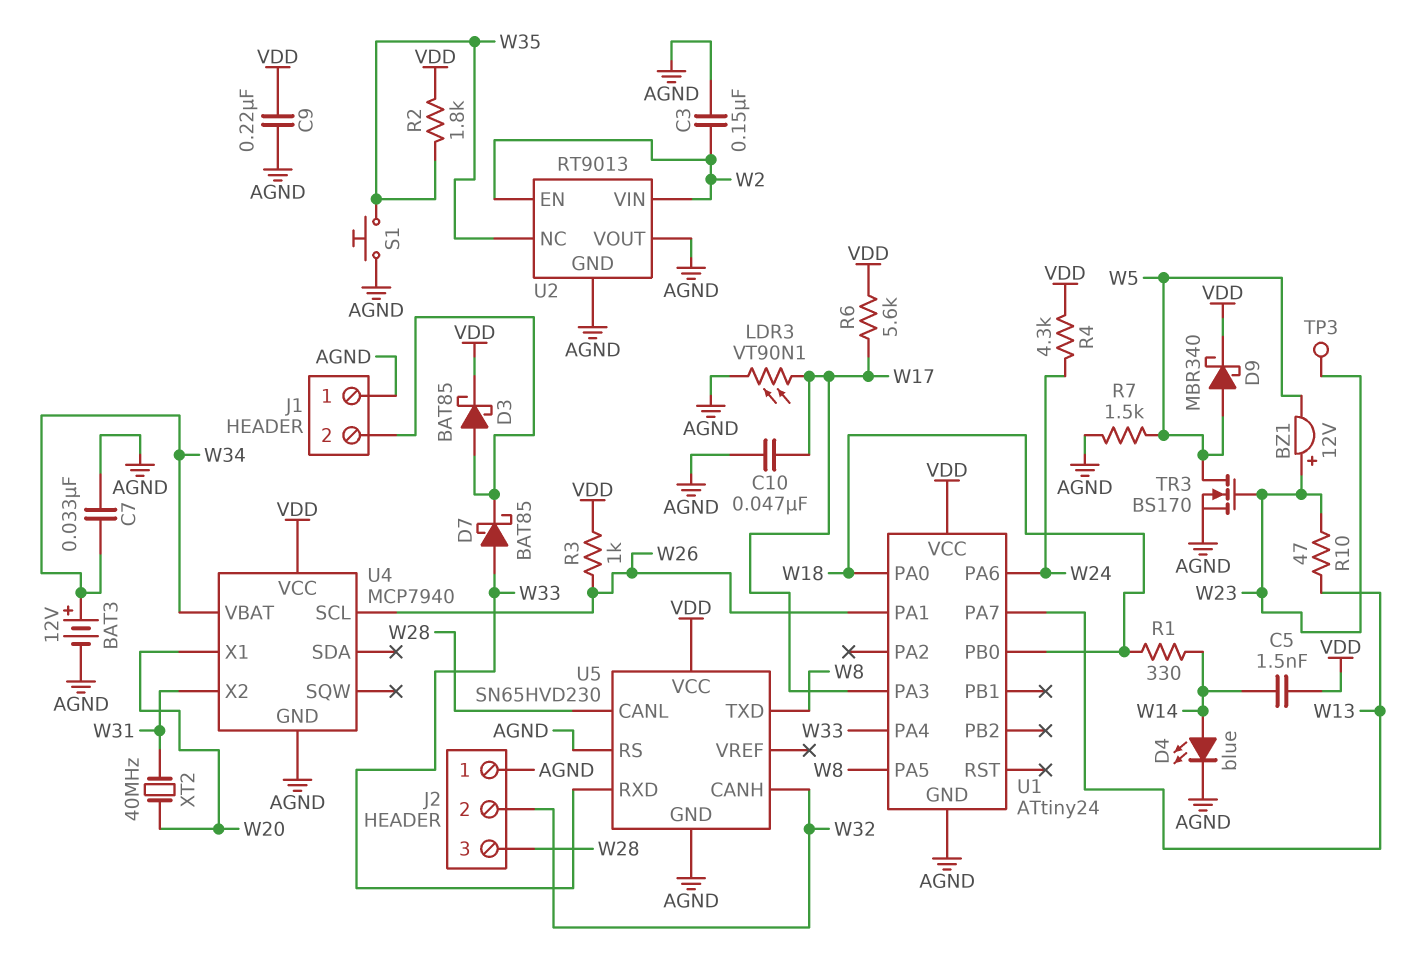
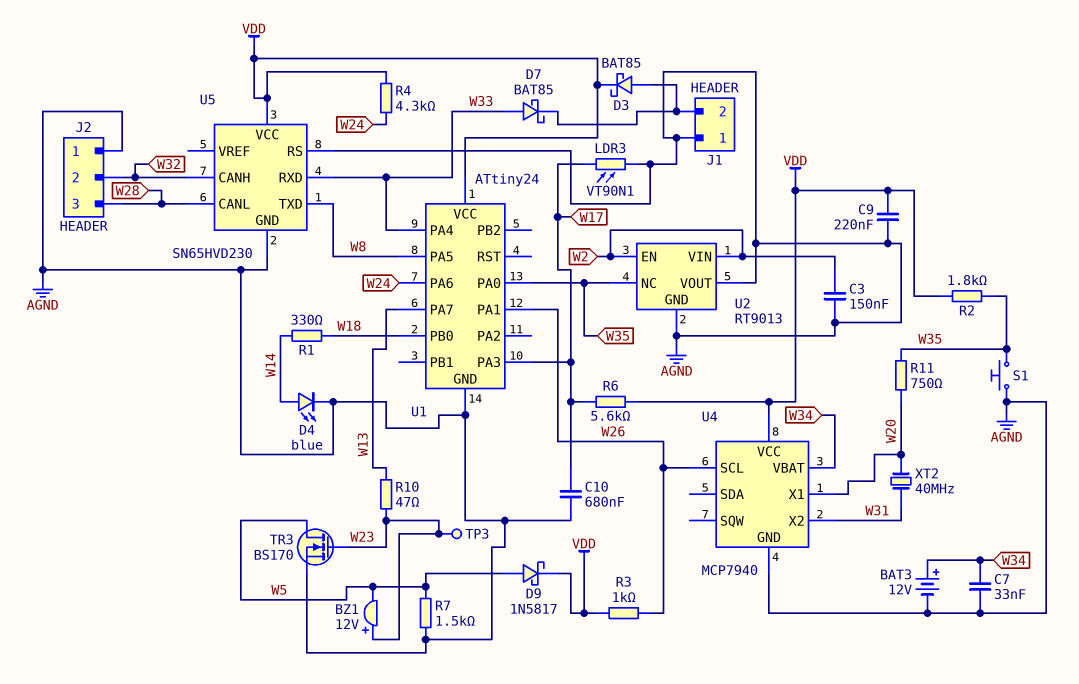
C5: 1.5nF (VDD, W14) -> none
C10: 47nF (AGND, W17) -> 680nF (AGND, W17)
D9: schottky MBR340 (A W5, K VDD) -> schottky 1N5817 (A W5, K VDD)
R11: none -> 750 (W20, W35)
U1 pin PA0: W18 -> W35

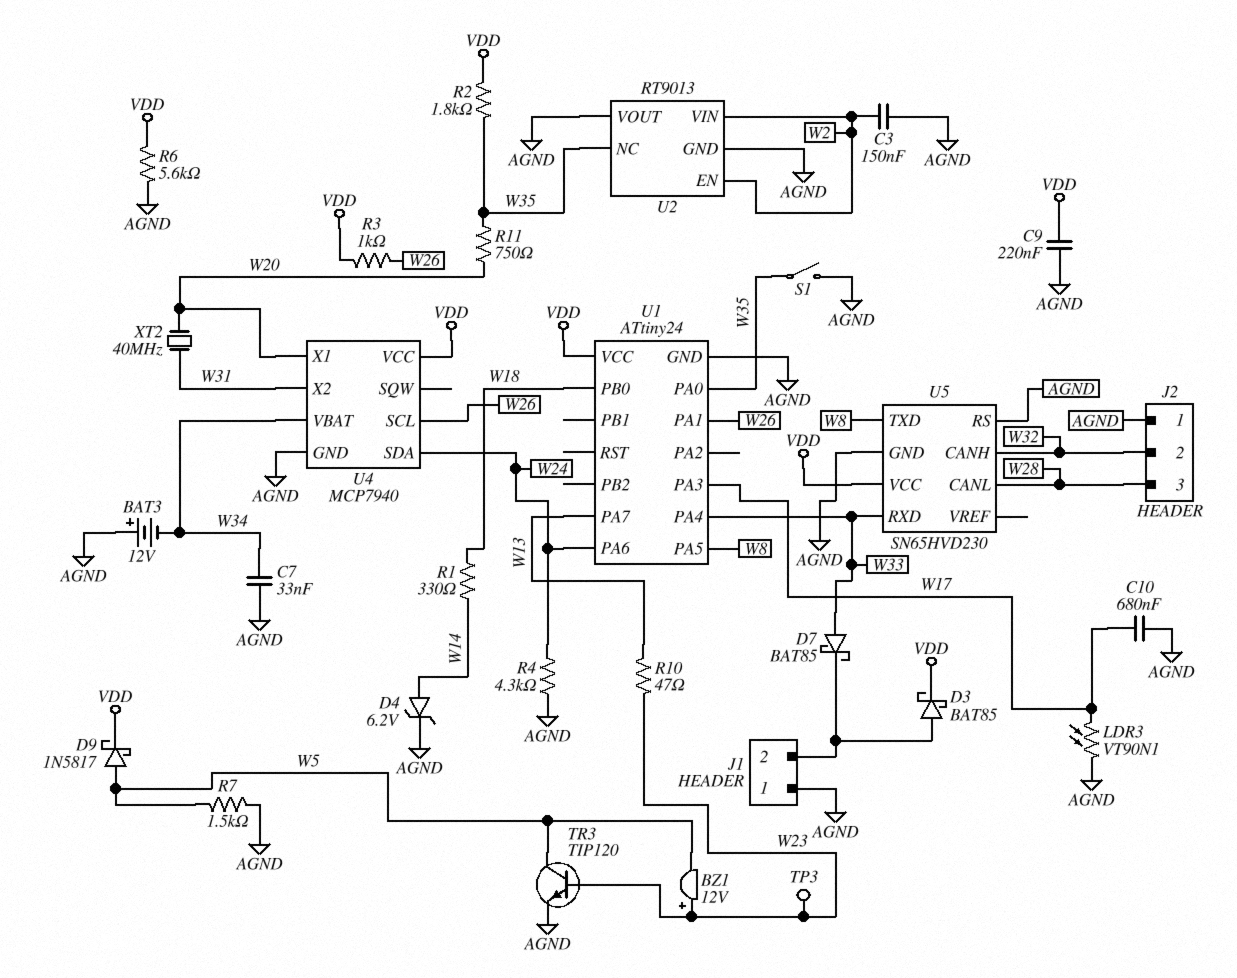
BAT3: 12V (plus W34, minus AGND) -> 12V (plus AGND, minus W34)
D4: LED blue (A W14, K AGND) -> zener 6.2V (A W14, K AGND)
R4: 4.3k (VDD, W24) -> 4.3k (AGND, W24)
R6: 5.6k (VDD, W17) -> 5.6k (AGND, VDD)
S1: button (AGND, W35) -> switch (AGND, W35)
TR3: NMOS BS170 (G W23, D W5, S AGND) -> NPN TIP120 (B W23, C W5, E AGND)
U4 pin SDA: none -> W24

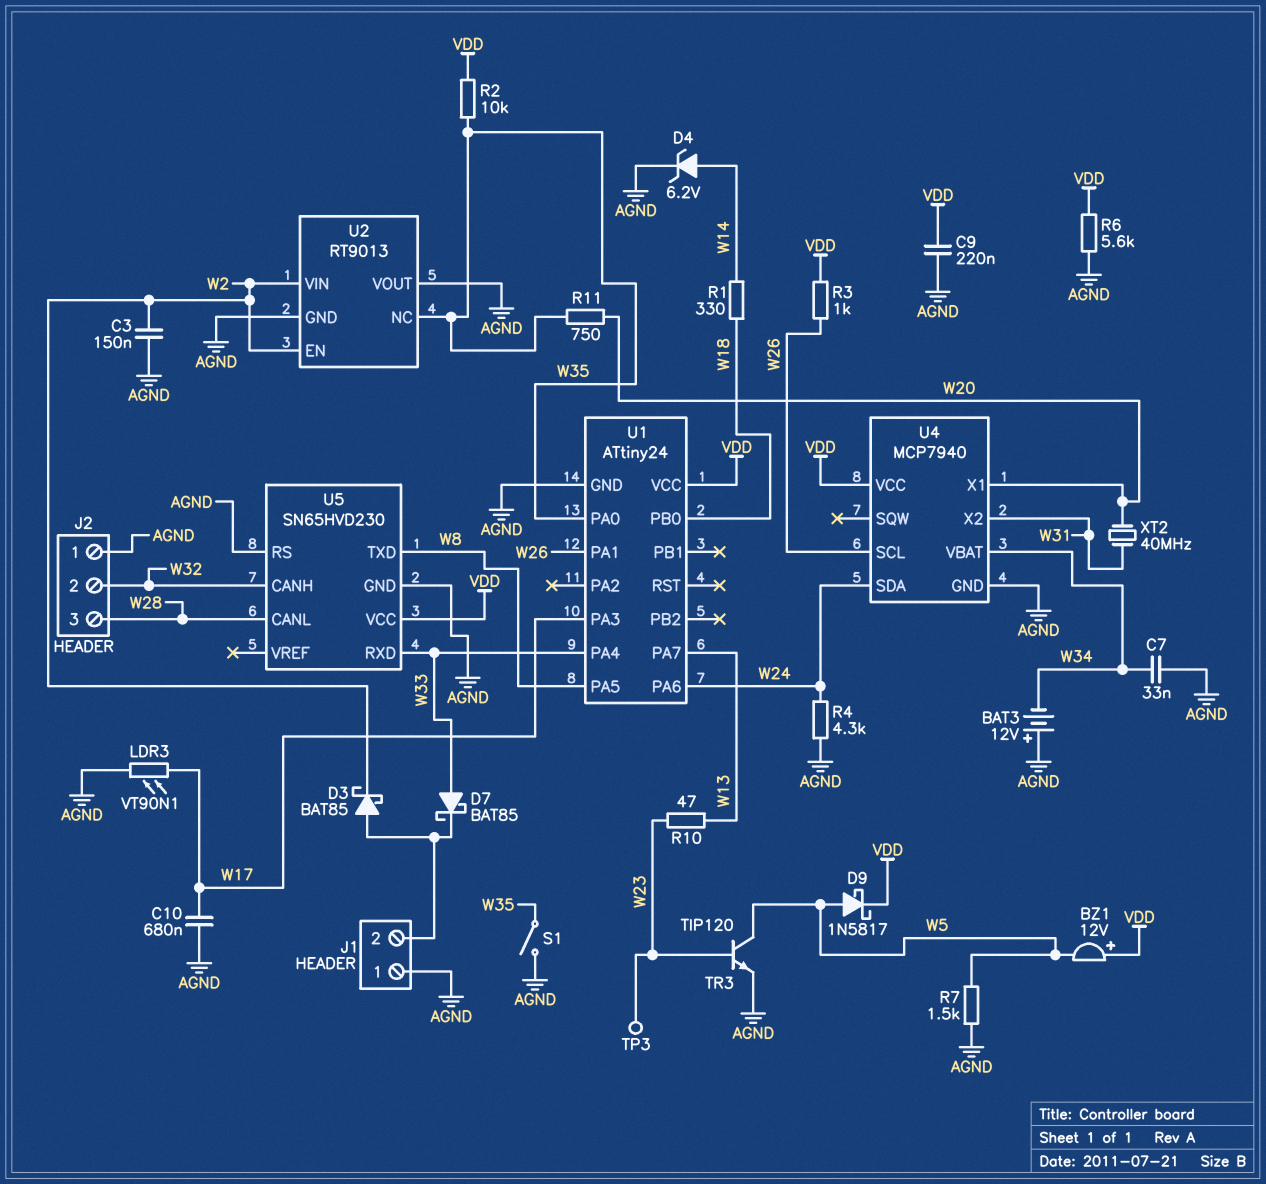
BZ1: buzzer 12V (plus W23, minus W5) -> buzzer 12V (plus VDD, minus W5)
D3: schottky BAT85 (A J1/2, K VDD) -> schottky BAT85 (A J1/2, K W2)
R2: 1.8k (VDD, W35) -> 10k (VDD, W35)

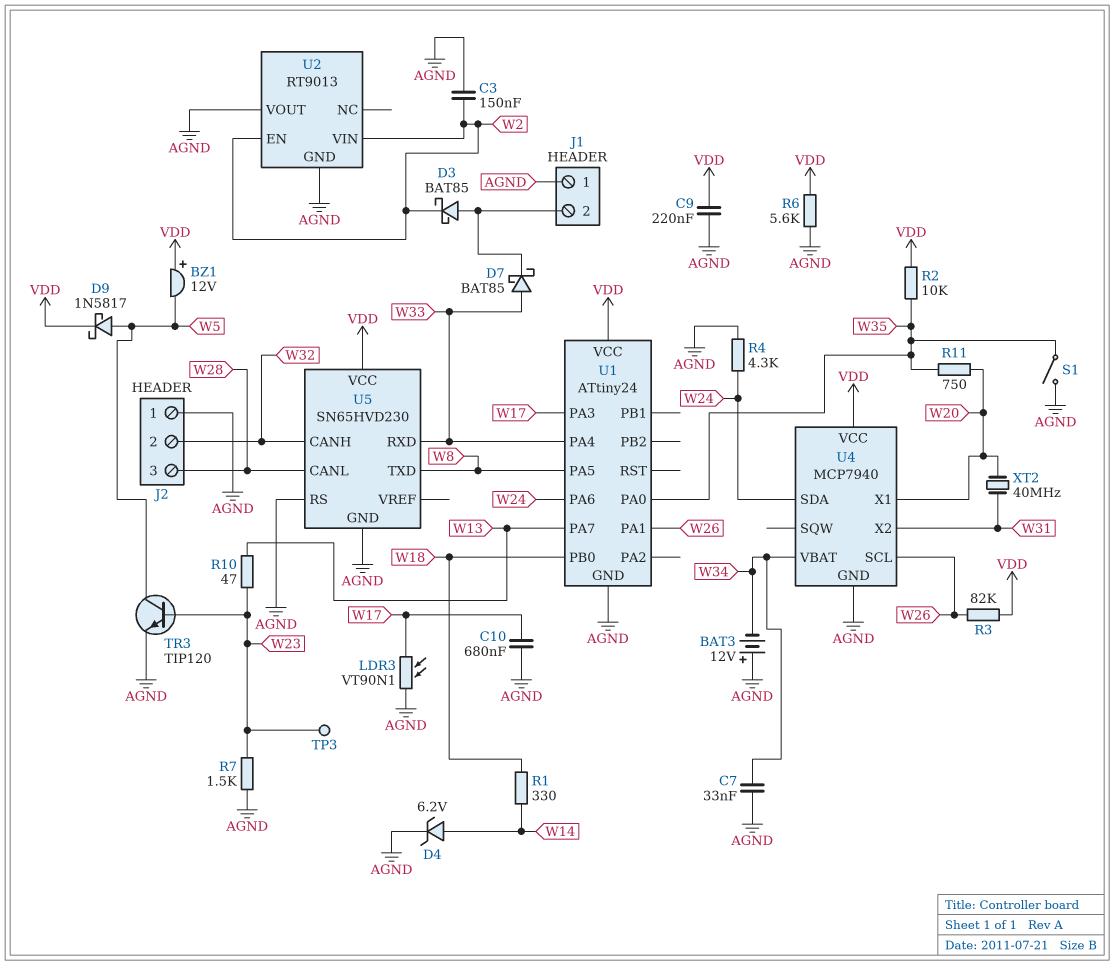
R3: 1k (VDD, W26) -> 82k (VDD, W26)
R7: 1.5k (AGND, W5) -> 1.5k (AGND, W23)
U2 pin NC: W35 -> none

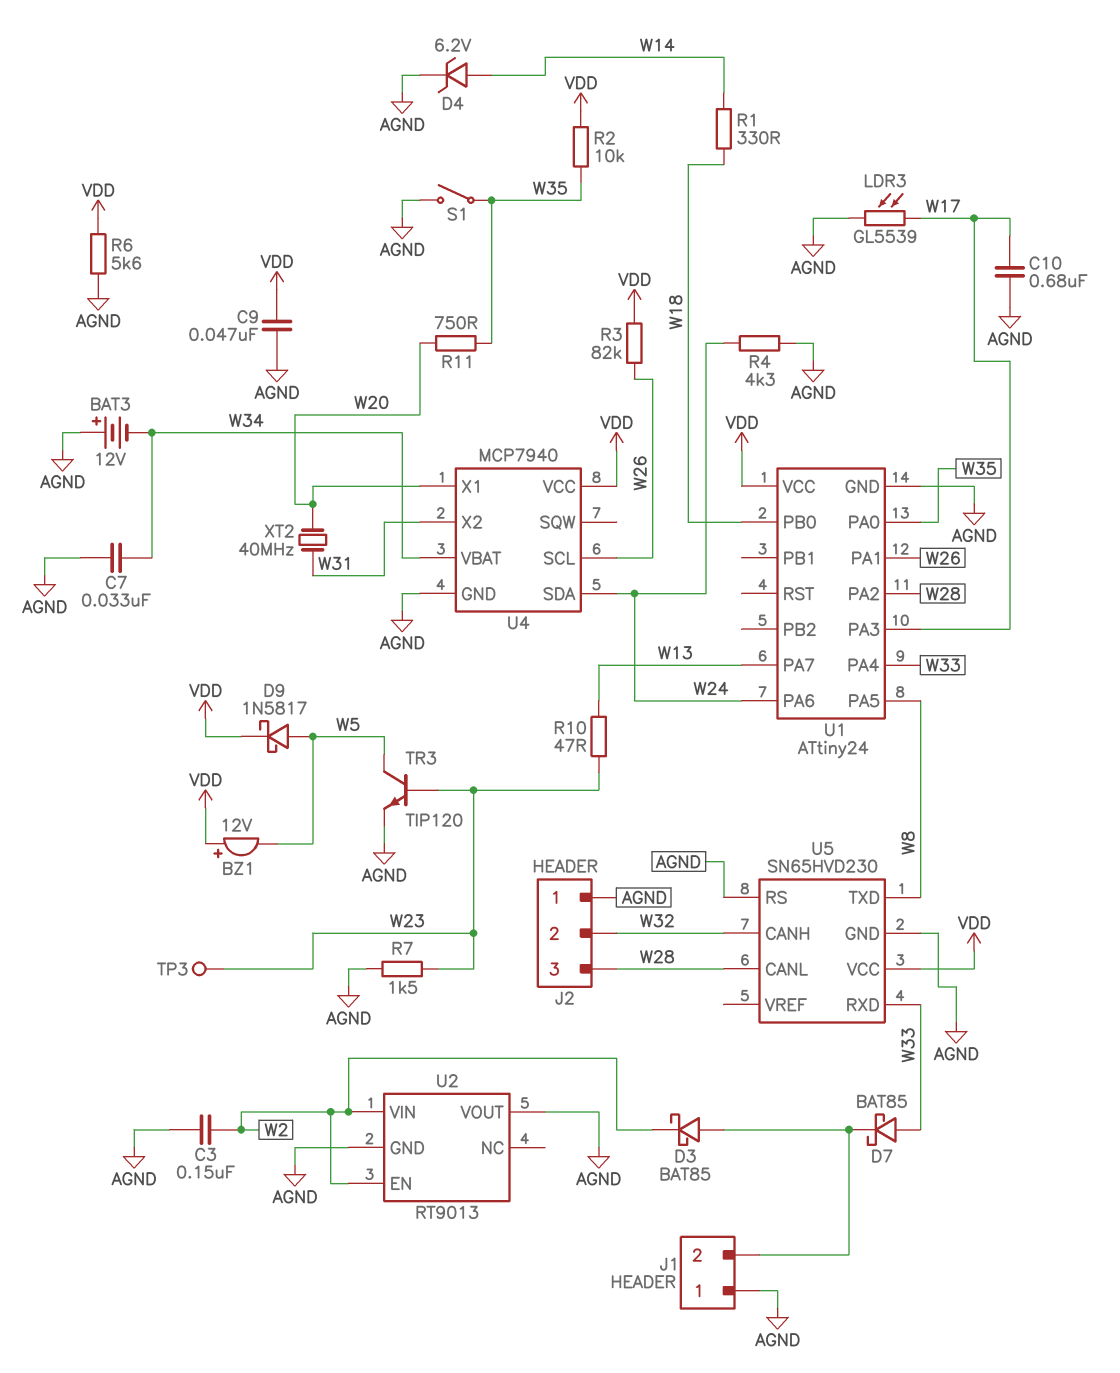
C9: 220nF (AGND, VDD) -> 47nF (AGND, VDD)
LDR3: VT90N1 (AGND, W17) -> GL5539 (AGND, W17)
U1 pin PA2: none -> W28

